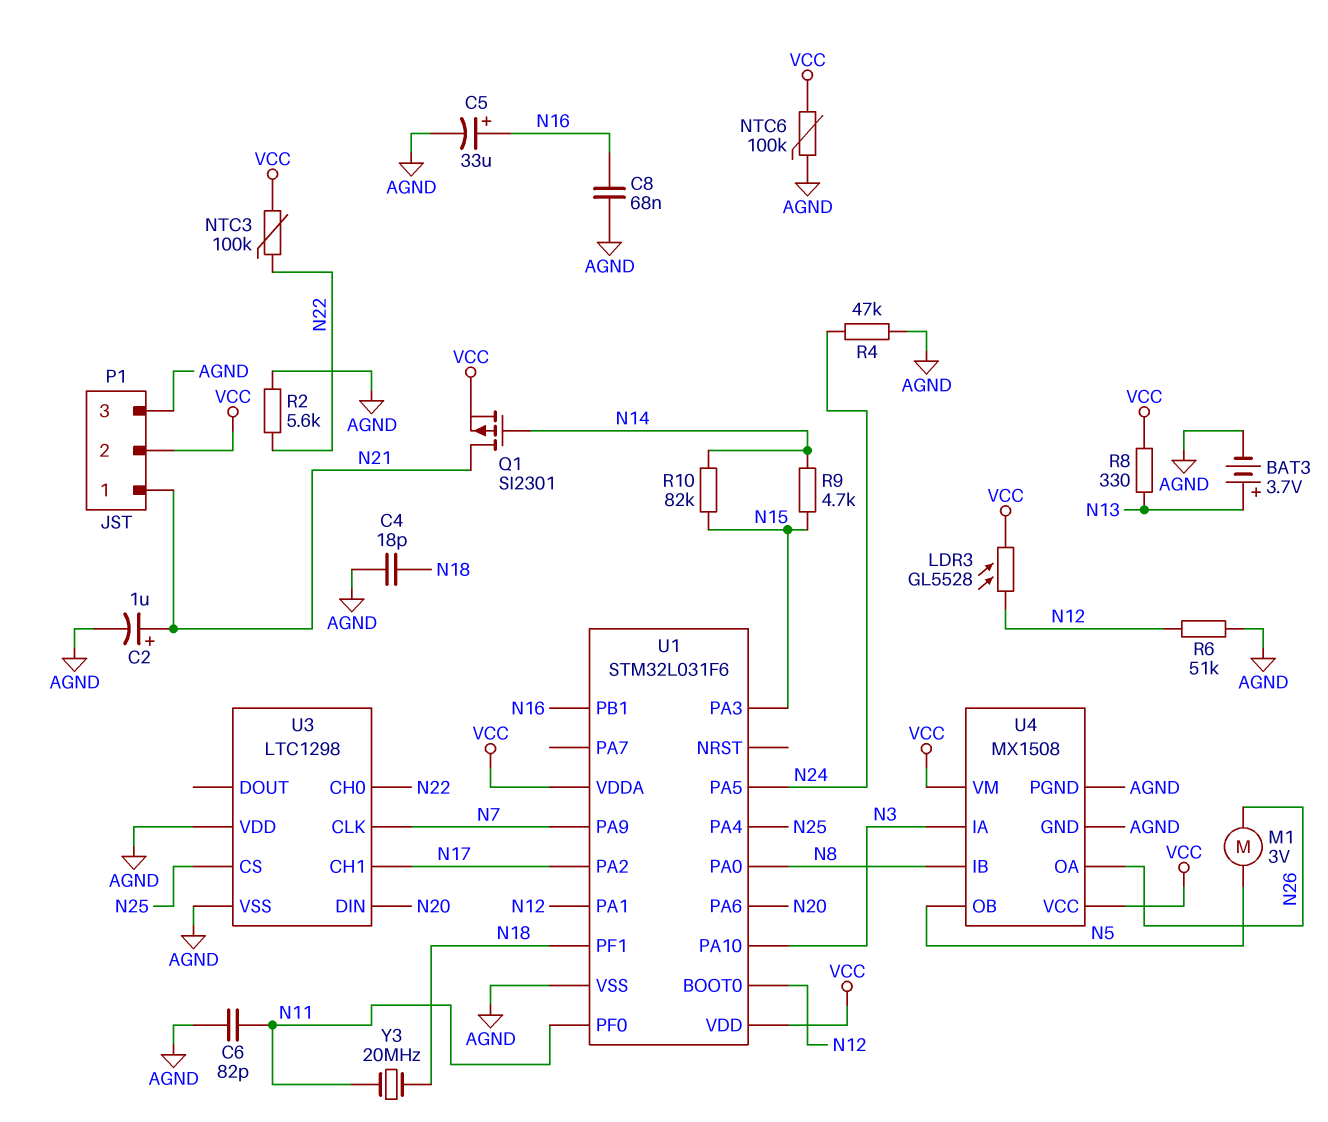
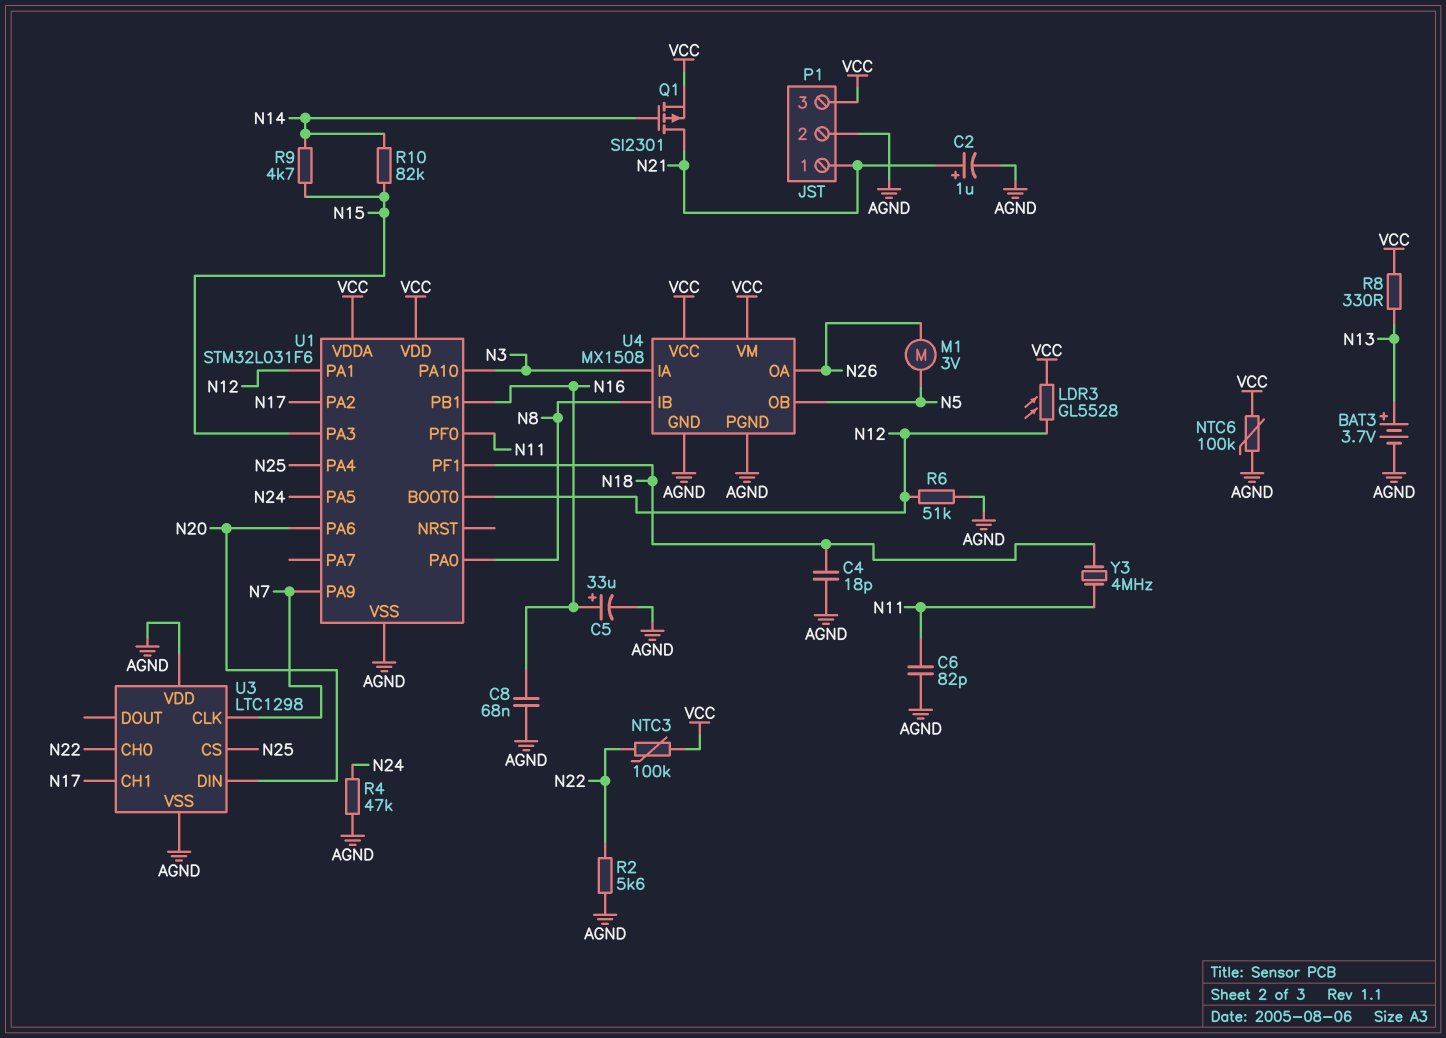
P1 pin 2: VCC -> AGND
P1 pin 3: AGND -> VCC
Y3: 20MHz (N11, N18) -> 4MHz (N11, N18)

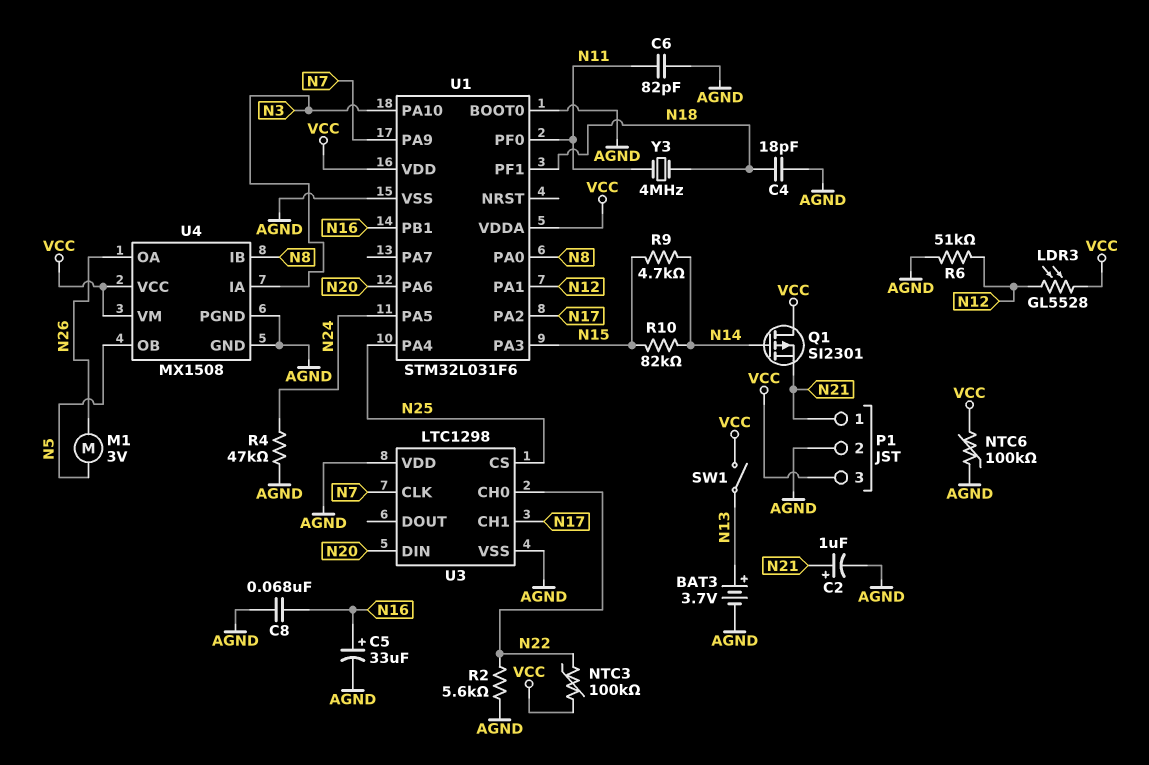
Q1: PMOS SI2301 (G N14, D N21, S VCC) -> PMOS SI2301 (G N14, D VCC, S N21)
R8: 330 (N13, VCC) -> none
SW1: none -> switch (N13, VCC)
U1 pin BOOT0: N12 -> AGND

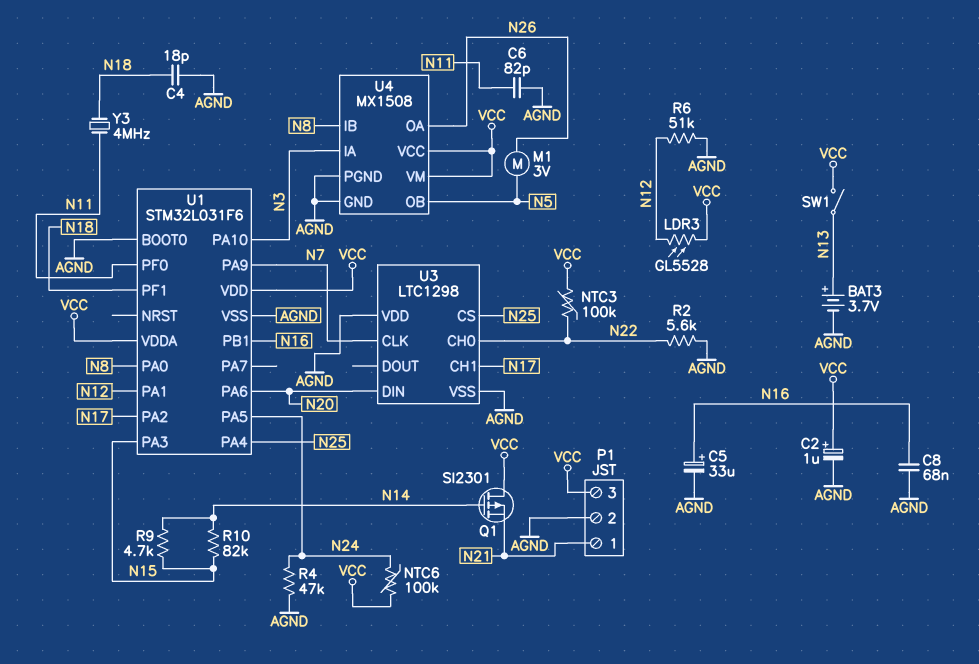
C2: 1uF (plus N21, minus AGND) -> 1uF (plus VCC, minus AGND)
NTC6: 100k (AGND, VCC) -> 100k (N24, VCC)

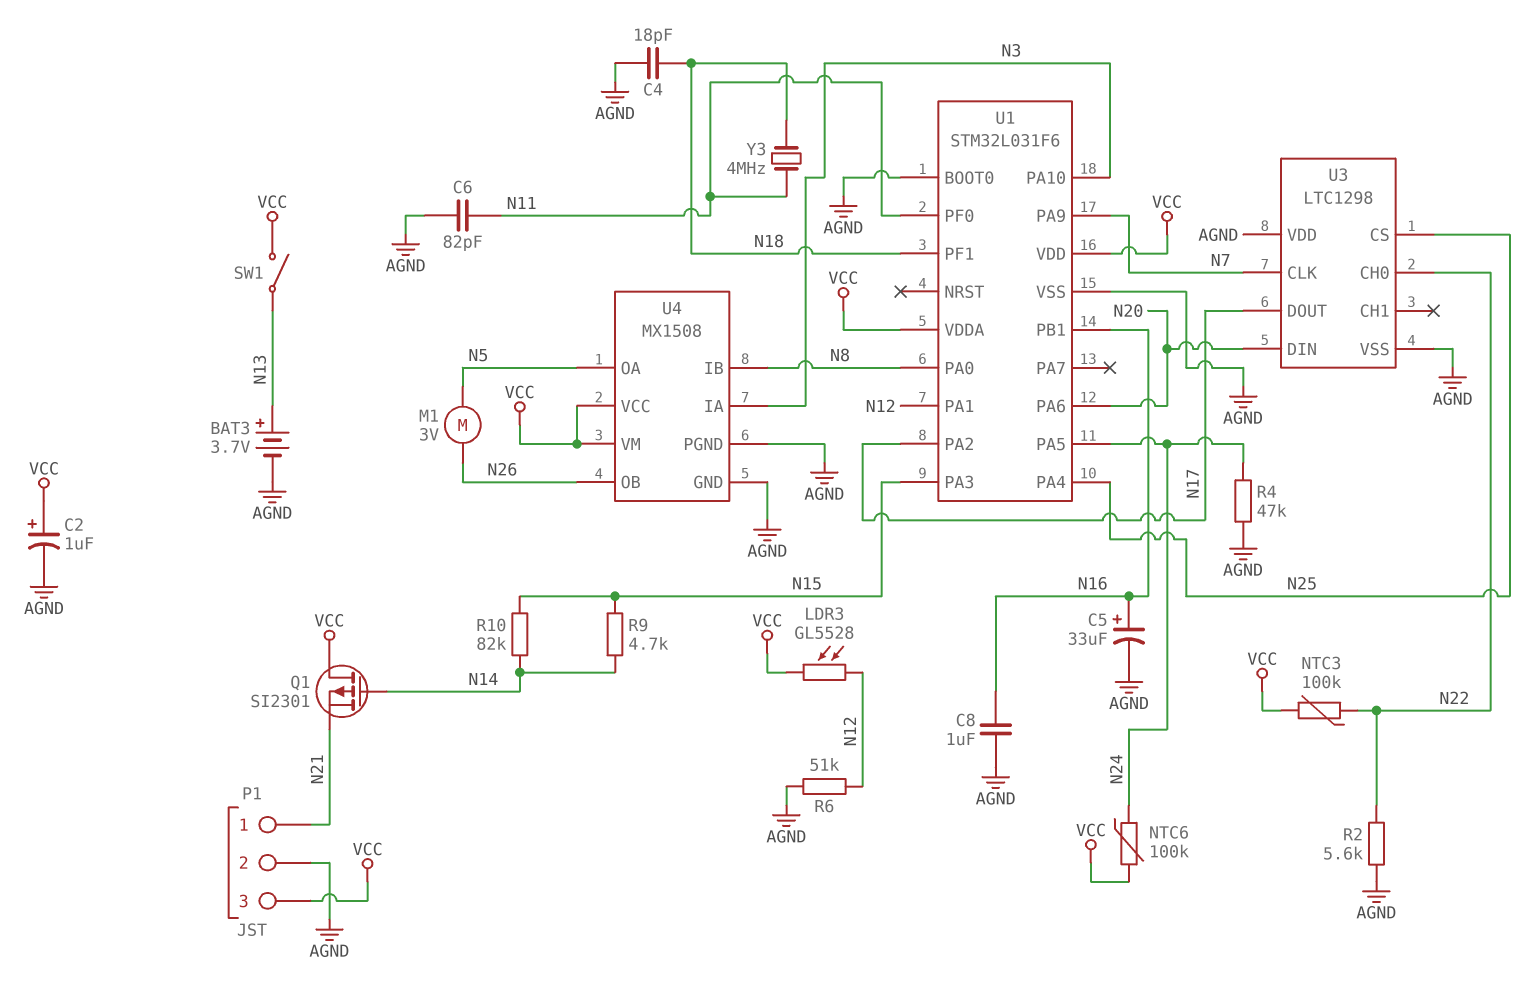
C8: 68nF (AGND, N16) -> 1uF (AGND, N16)
U3 pin CH1: N17 -> none
U3 pin DOUT: none -> N17
U4 pin OA: N26 -> N5
U4 pin OB: N5 -> N26

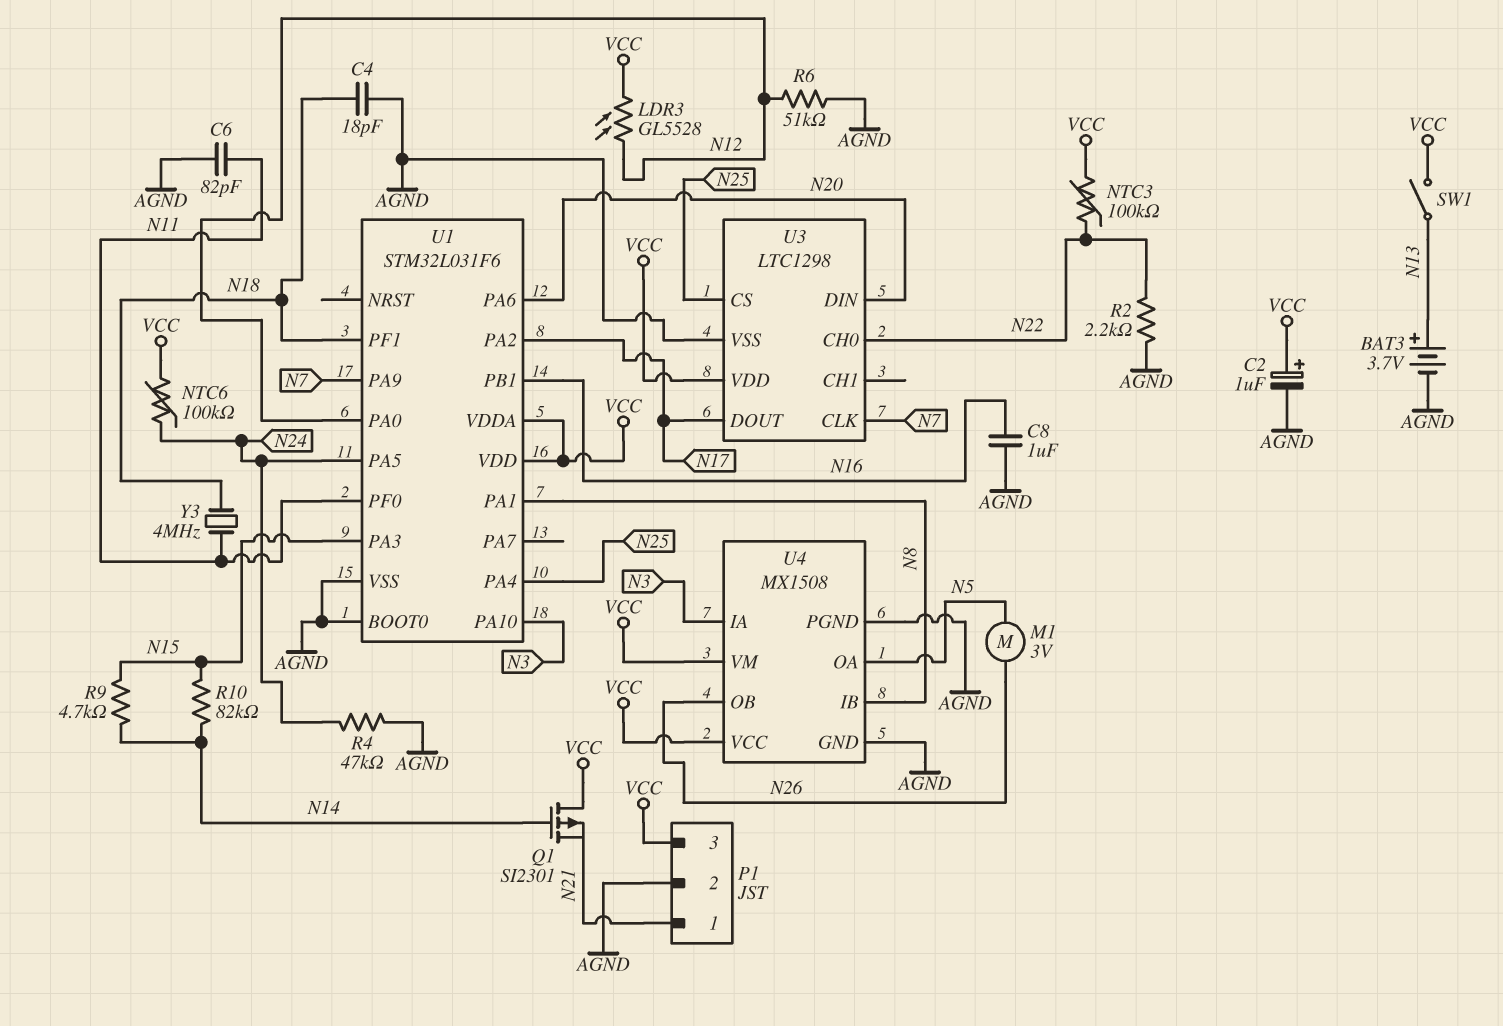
C5: 33uF (plus N16, minus AGND) -> none
R2: 5.6k (AGND, N22) -> 2.2k (AGND, N22)
U1 pin PA0: N8 -> N12
U1 pin PA1: N12 -> N8
U3 pin VDD: AGND -> VCC

